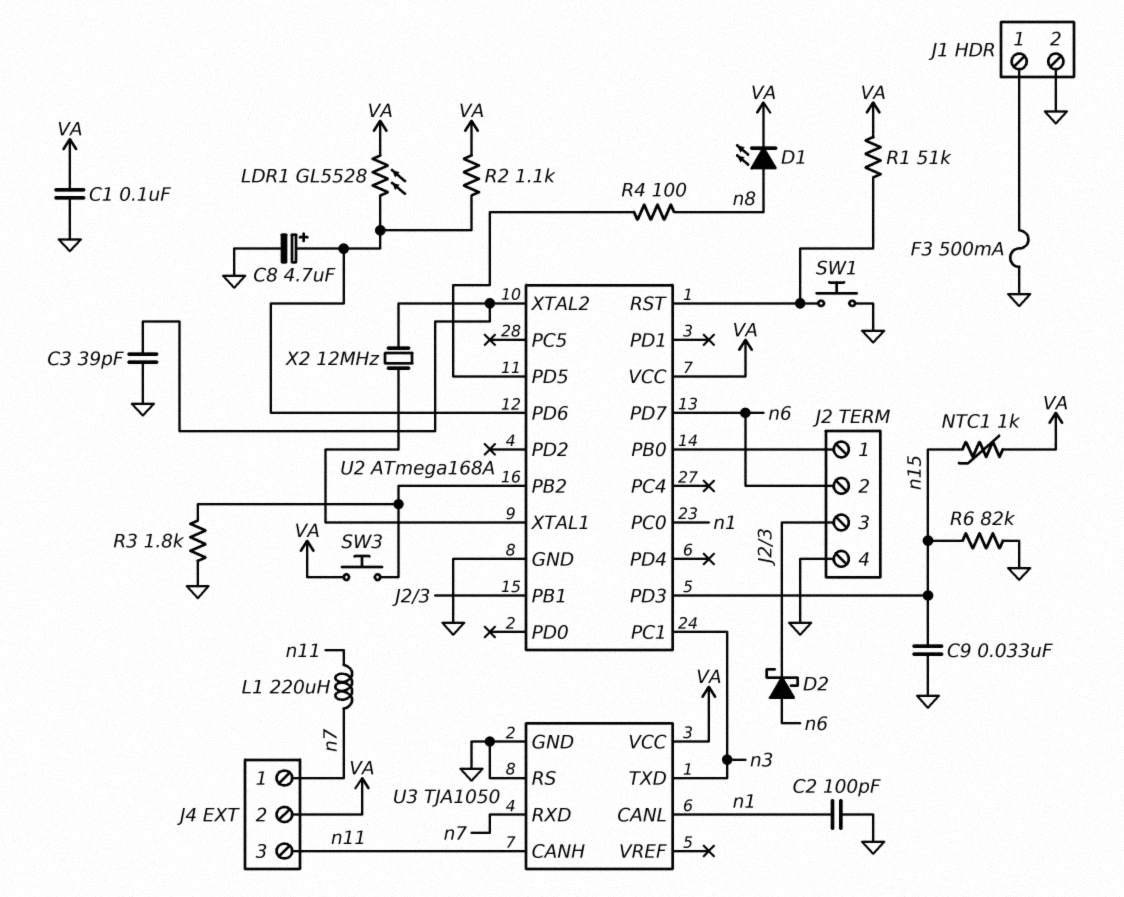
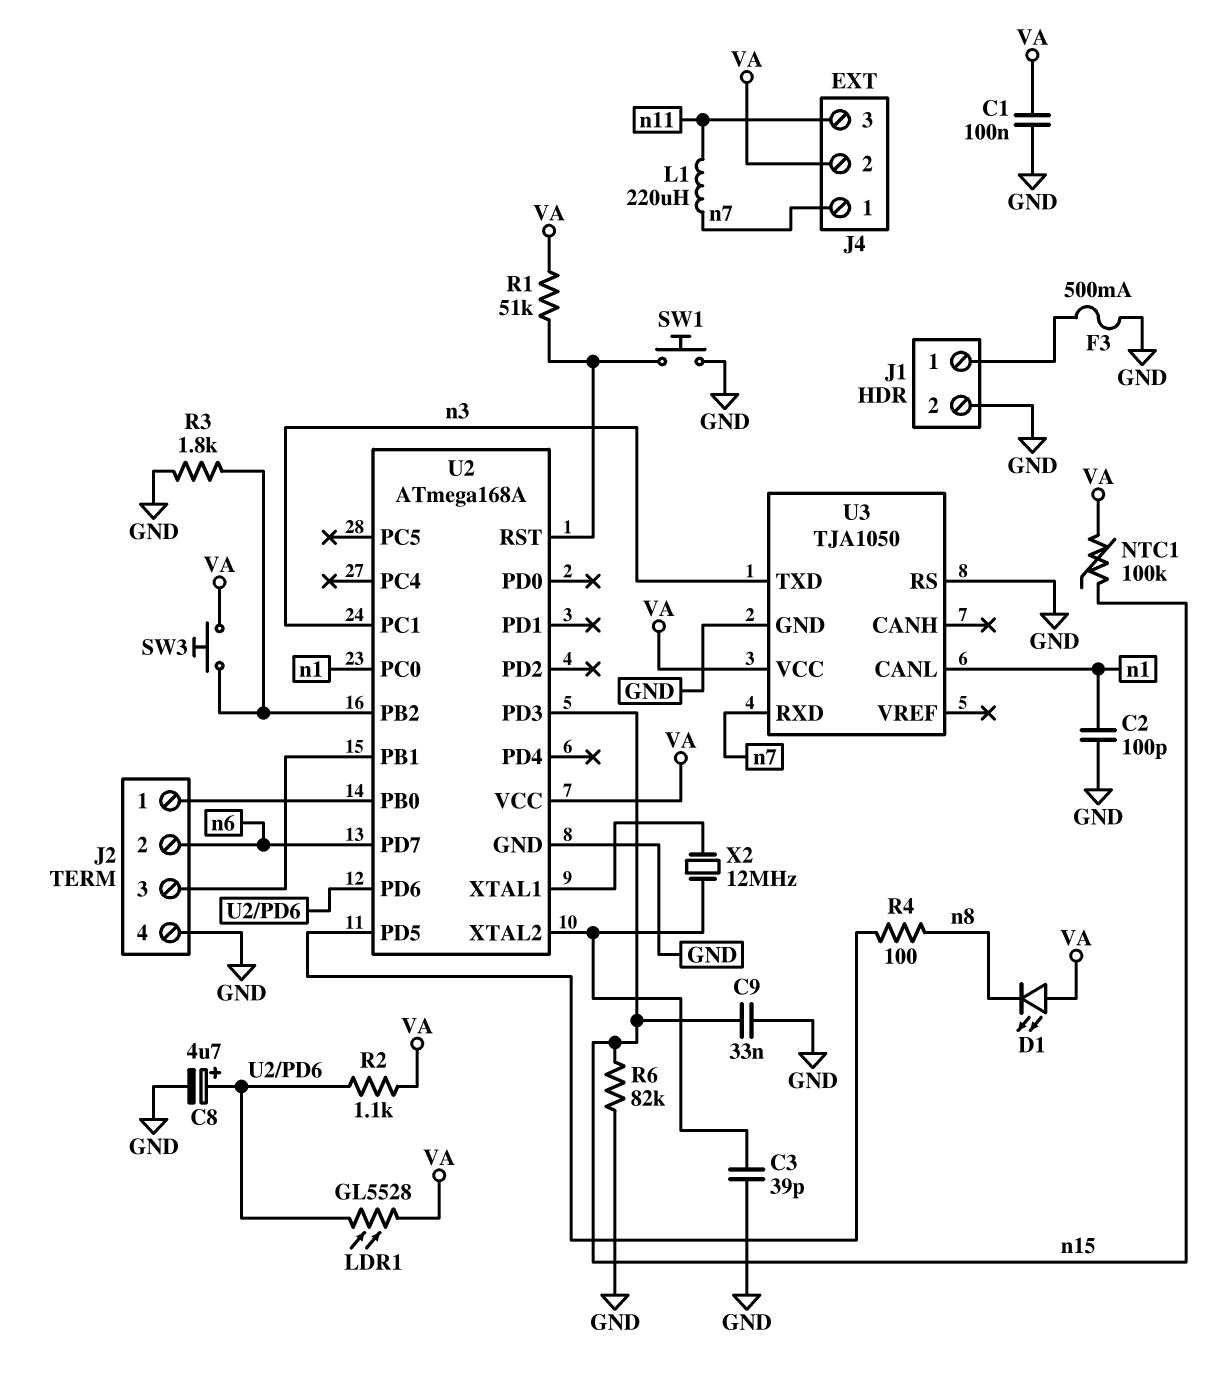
D1: LED (A n8, K VA) -> LED (A VA, K n8)
D2: schottky (A n6, K J2/3) -> none
NTC1: 1k (VA, n15) -> 100k (VA, n15)
U3 pin CANH: n11 -> none

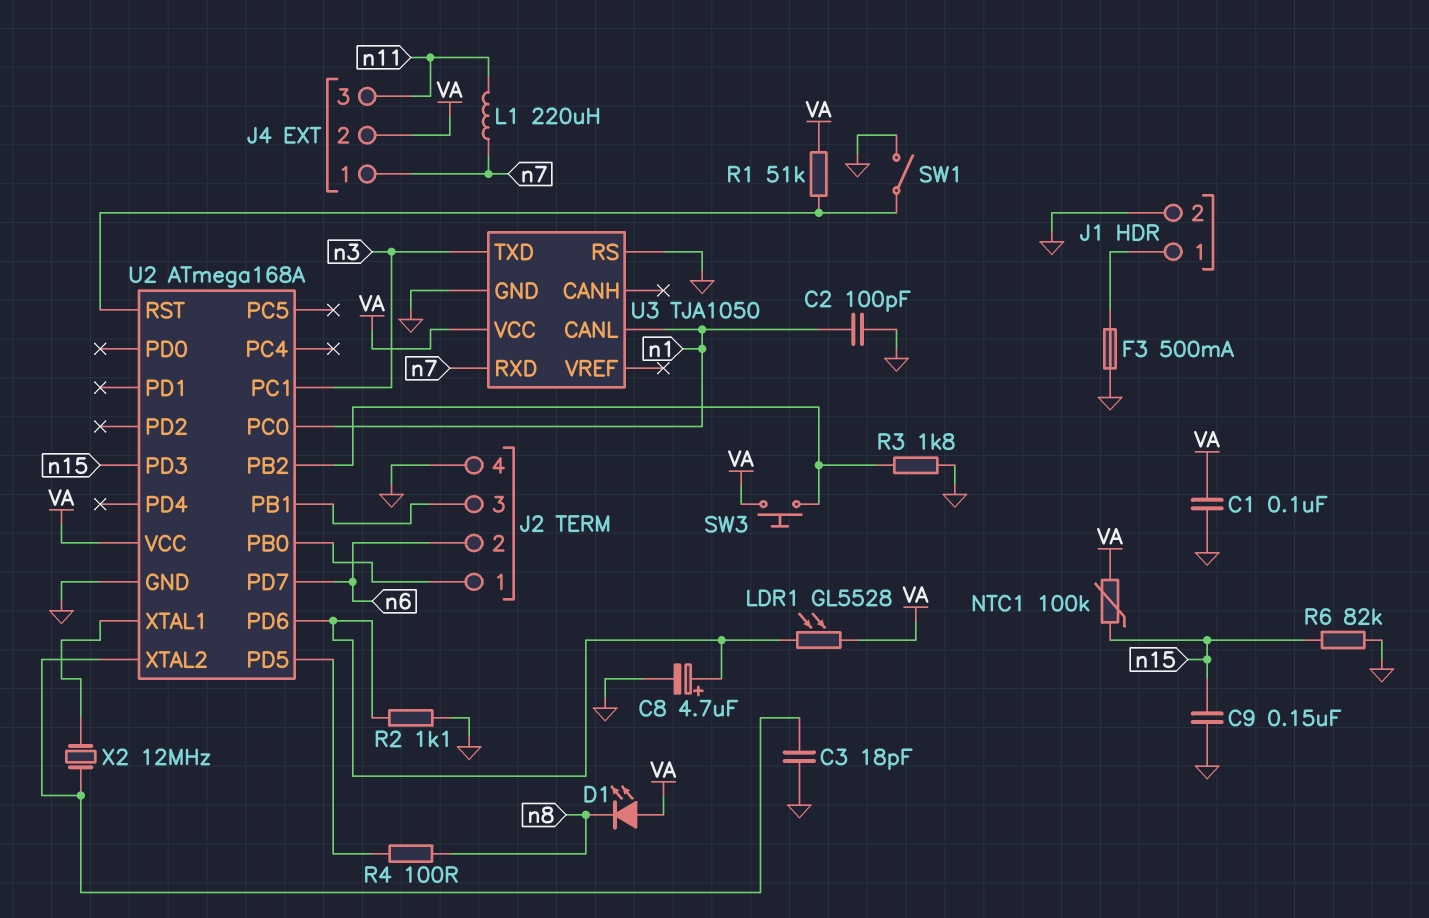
C3: 39pF (GND, U2/XTAL2) -> 18pF (GND, U2/XTAL2)
C9: 33nF (GND, n15) -> 150nF (GND, n15)
R2: 1.1k (U2/PD6, VA) -> 1.1k (GND, U2/PD6)
SW1: button (GND, U2/RST) -> switch (GND, U2/RST)

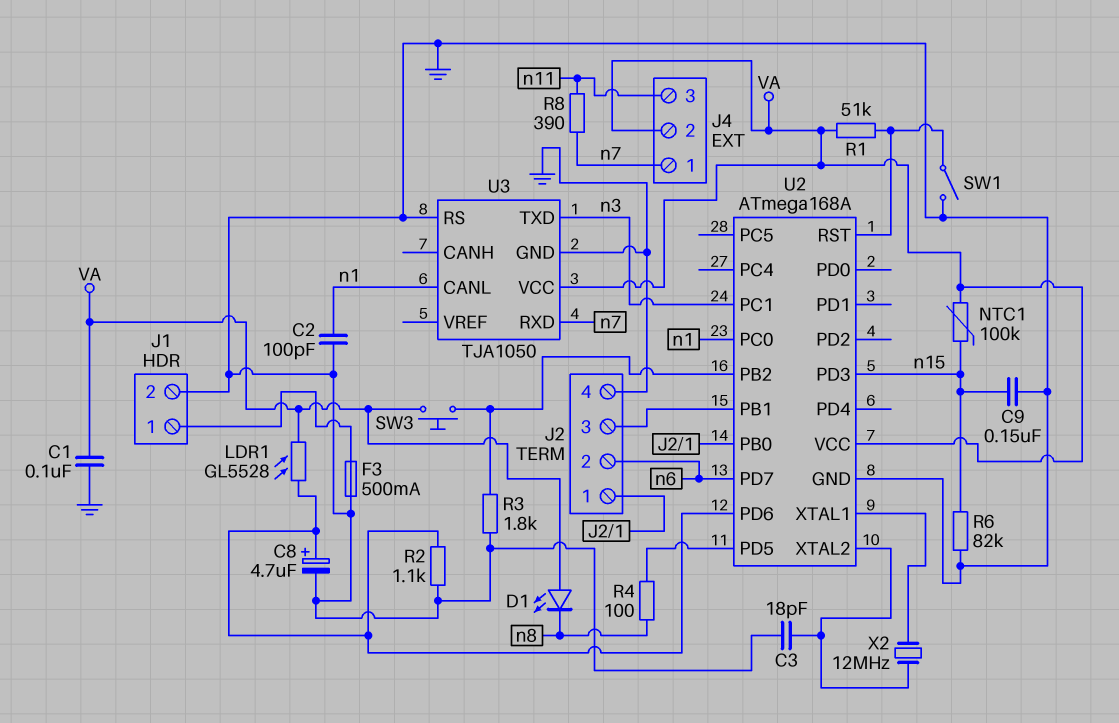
L1: 220uH (n7, n11) -> none
R8: none -> 390 (n7, n11)

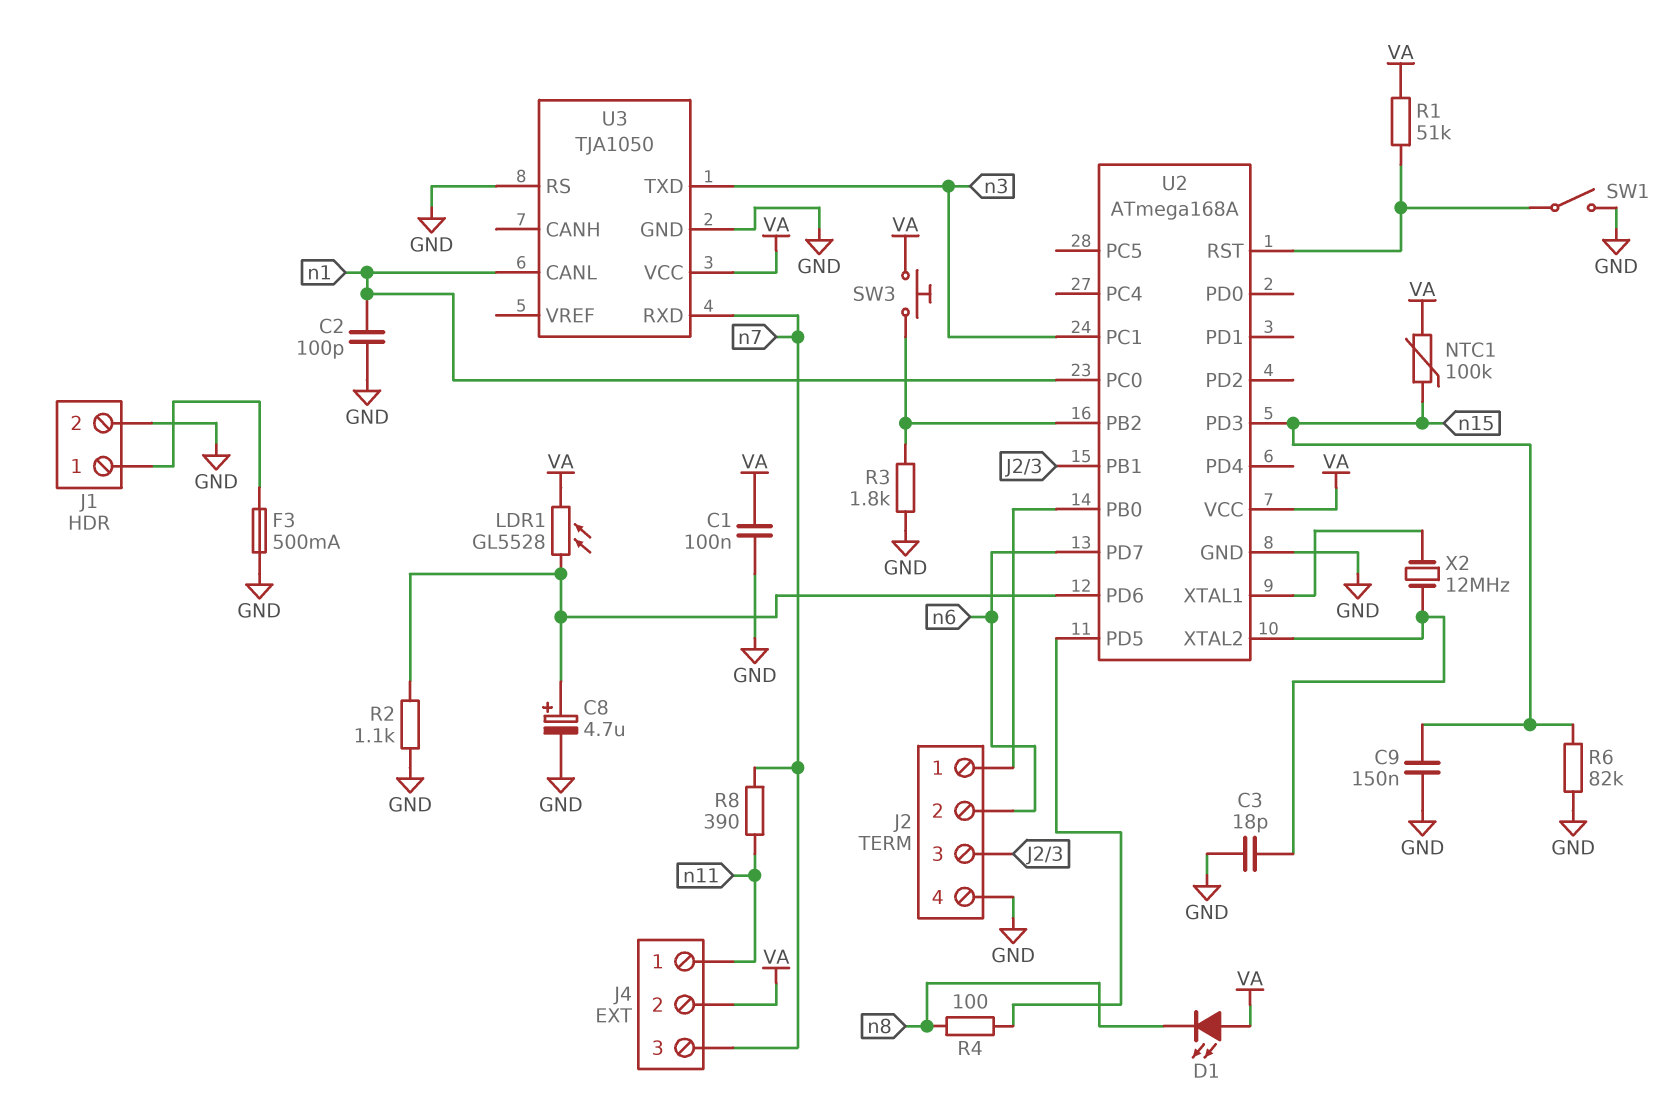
J4 pin 1: n7 -> n11
J4 pin 3: n11 -> n7

